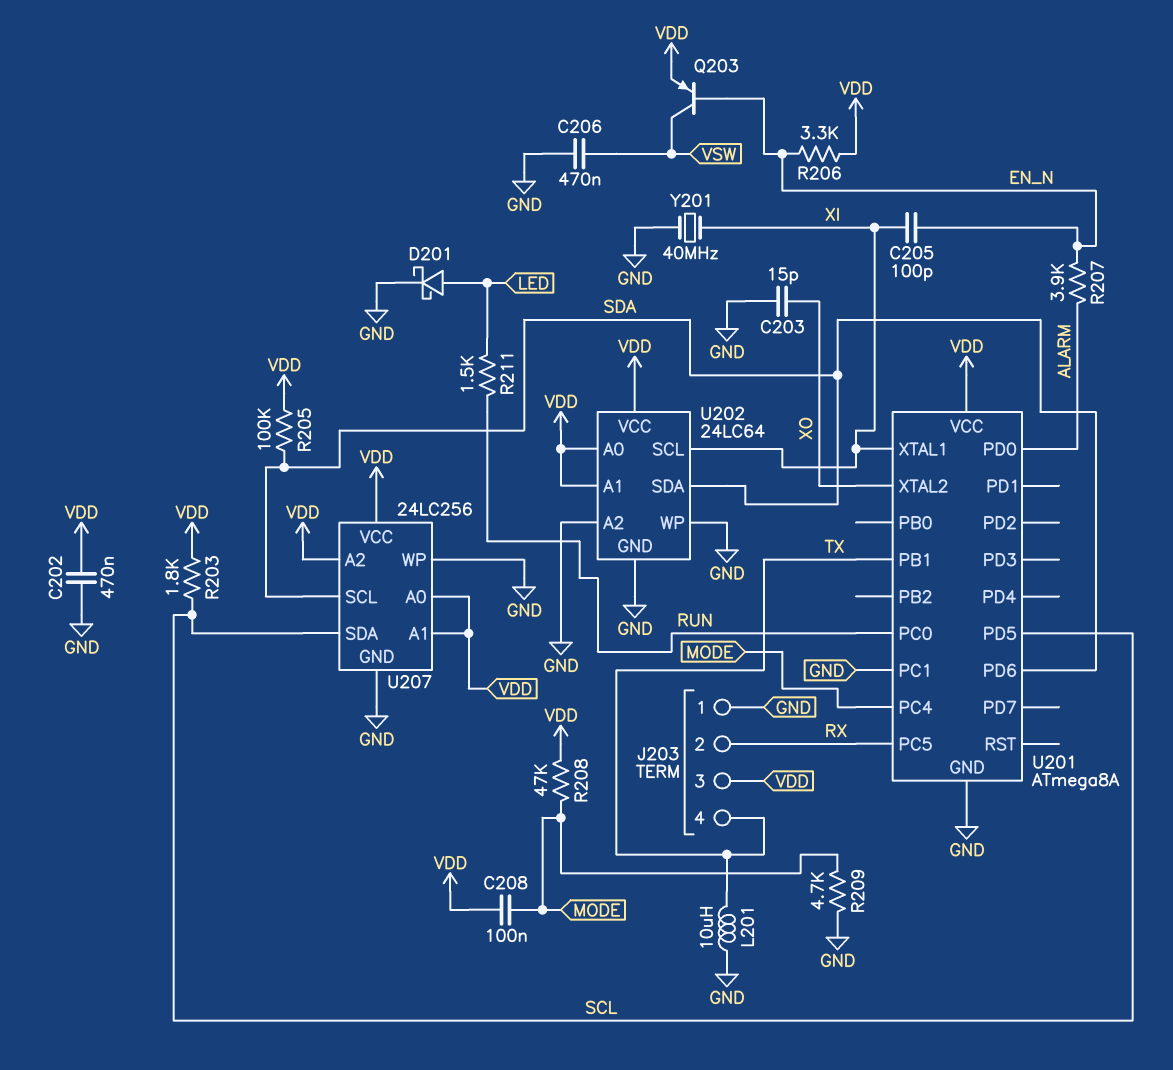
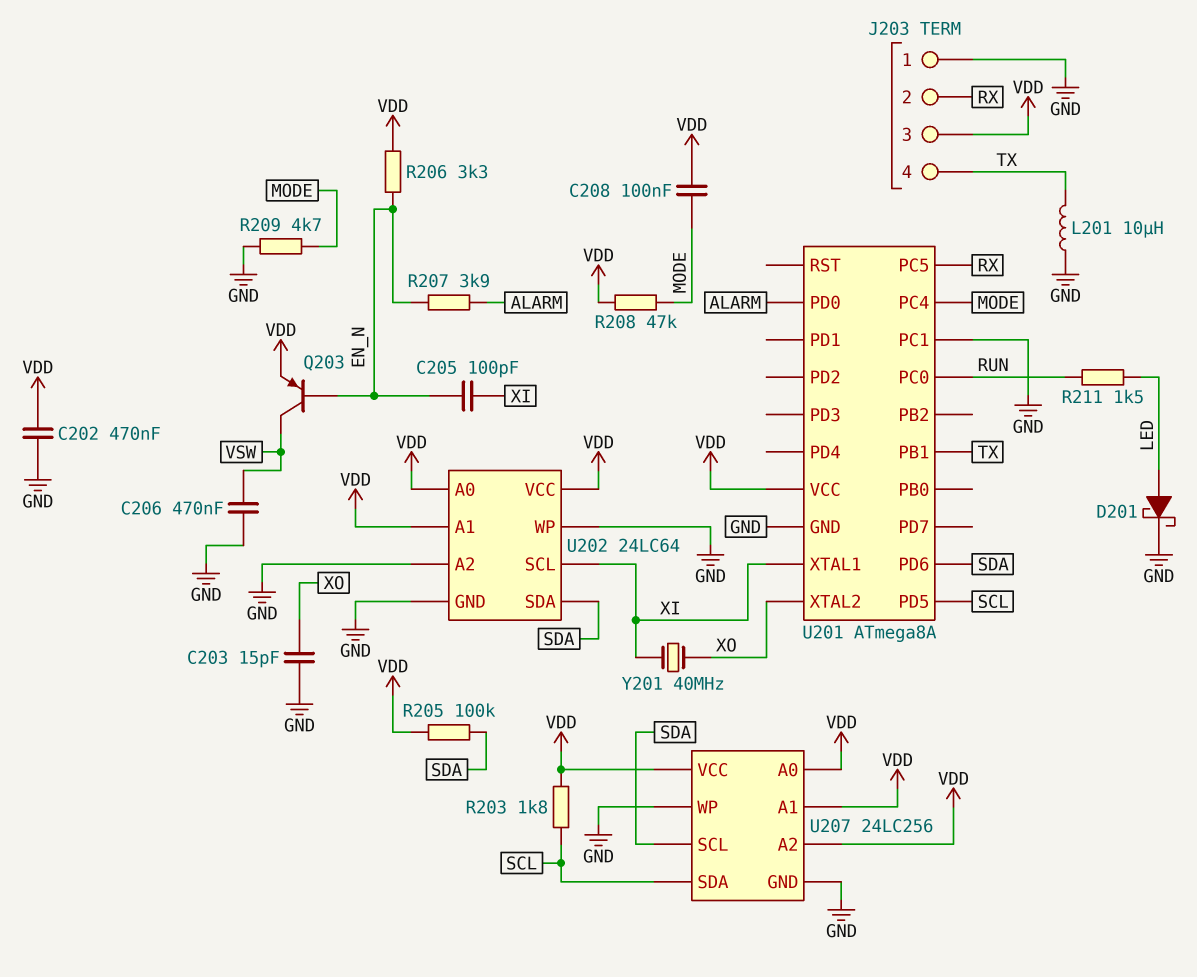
Y201: 40MHz (GND, XI) -> 40MHz (XI, XO)

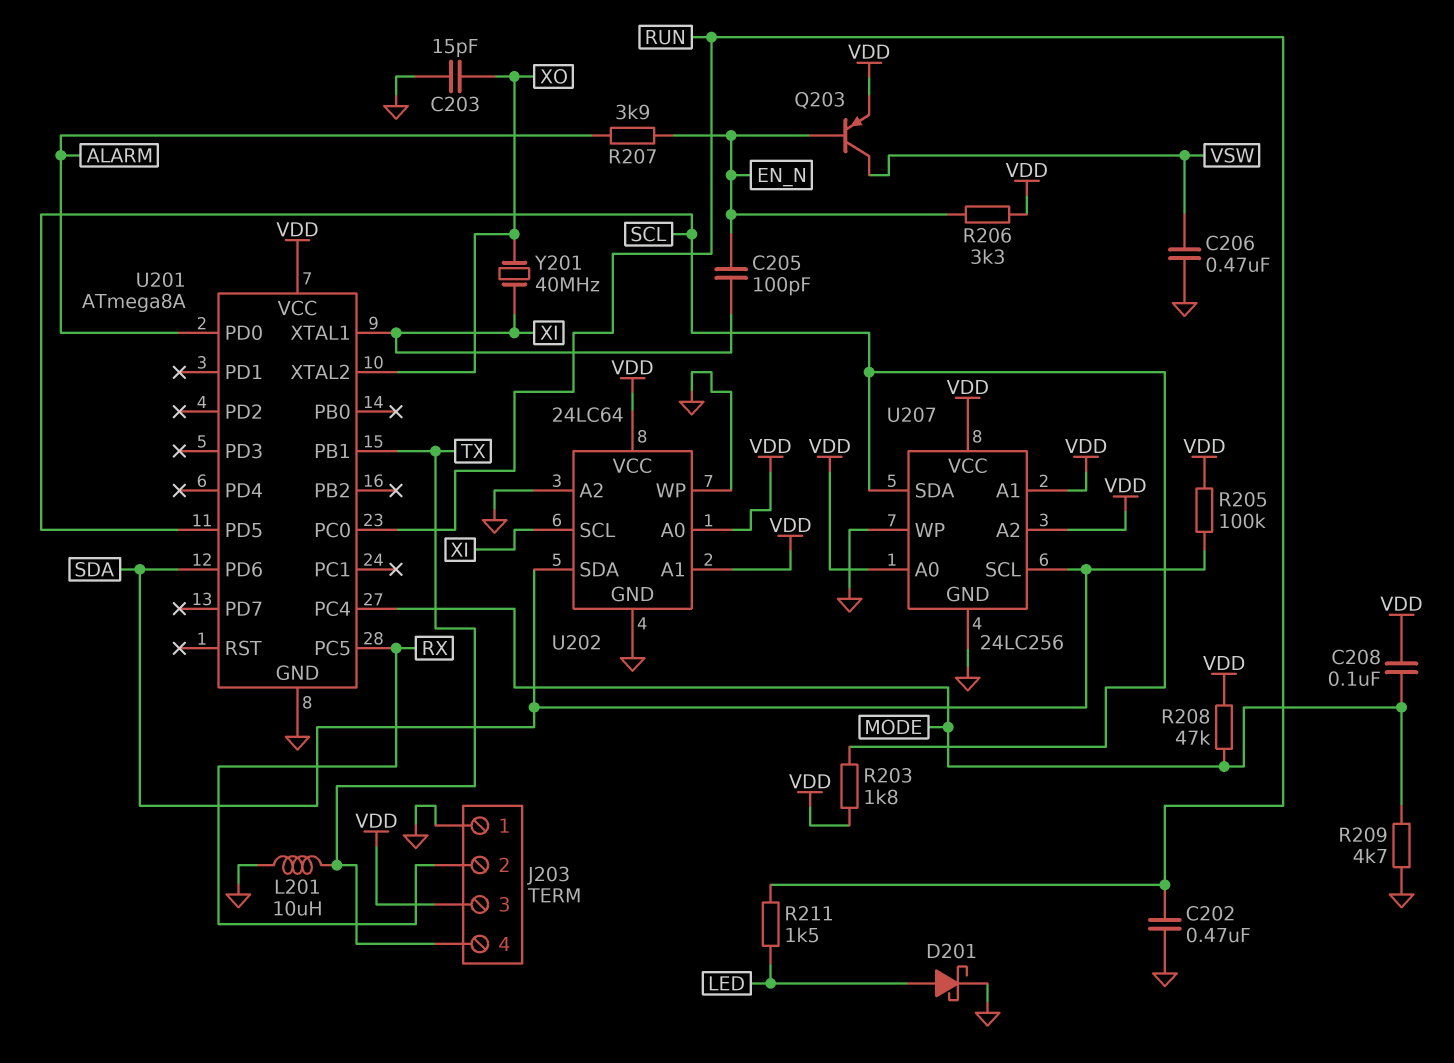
C202: 470nF (GND, VDD) -> 470nF (GND, RUN)
U201 pin PC1: GND -> none

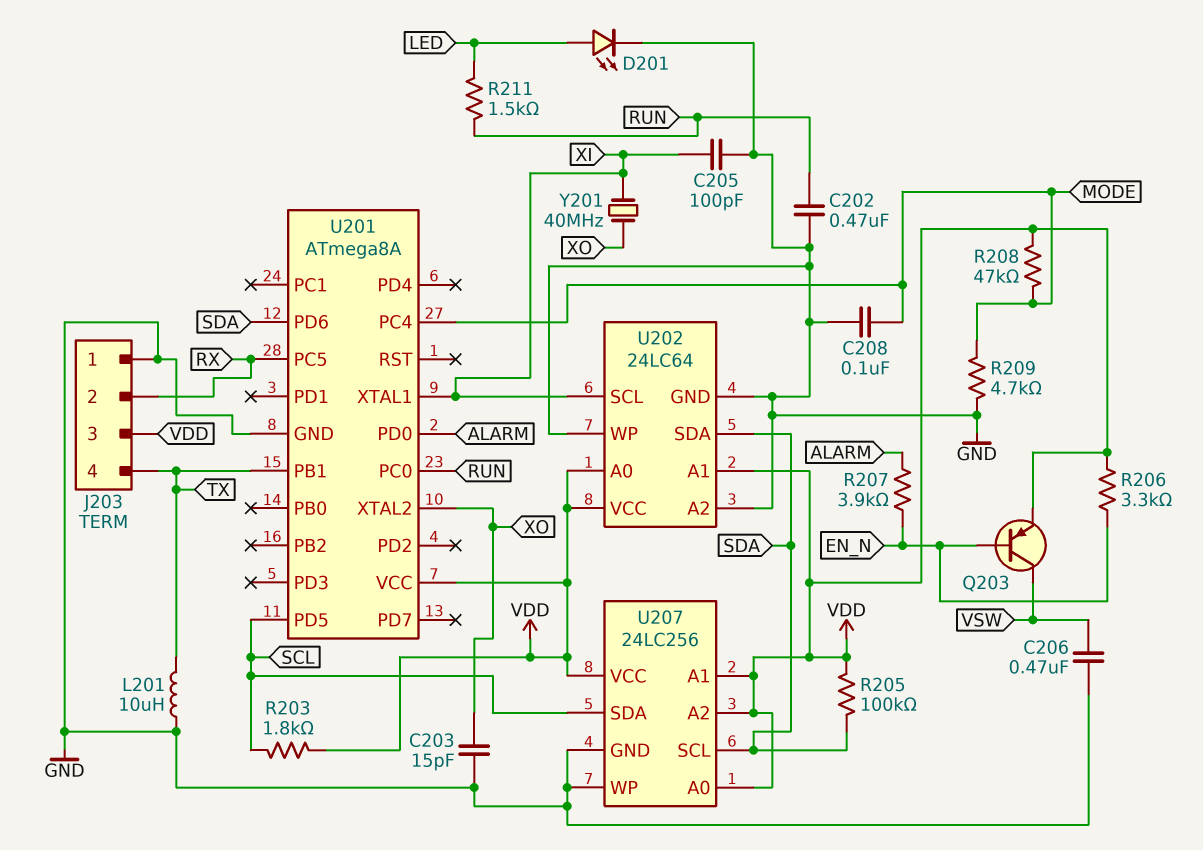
C205: 100pF (EN_N, XI) -> 100pF (GND, XI)
C208: 100nF (MODE, VDD) -> 100nF (GND, MODE)
D201: schottky (A LED, K GND) -> LED (A LED, K GND)

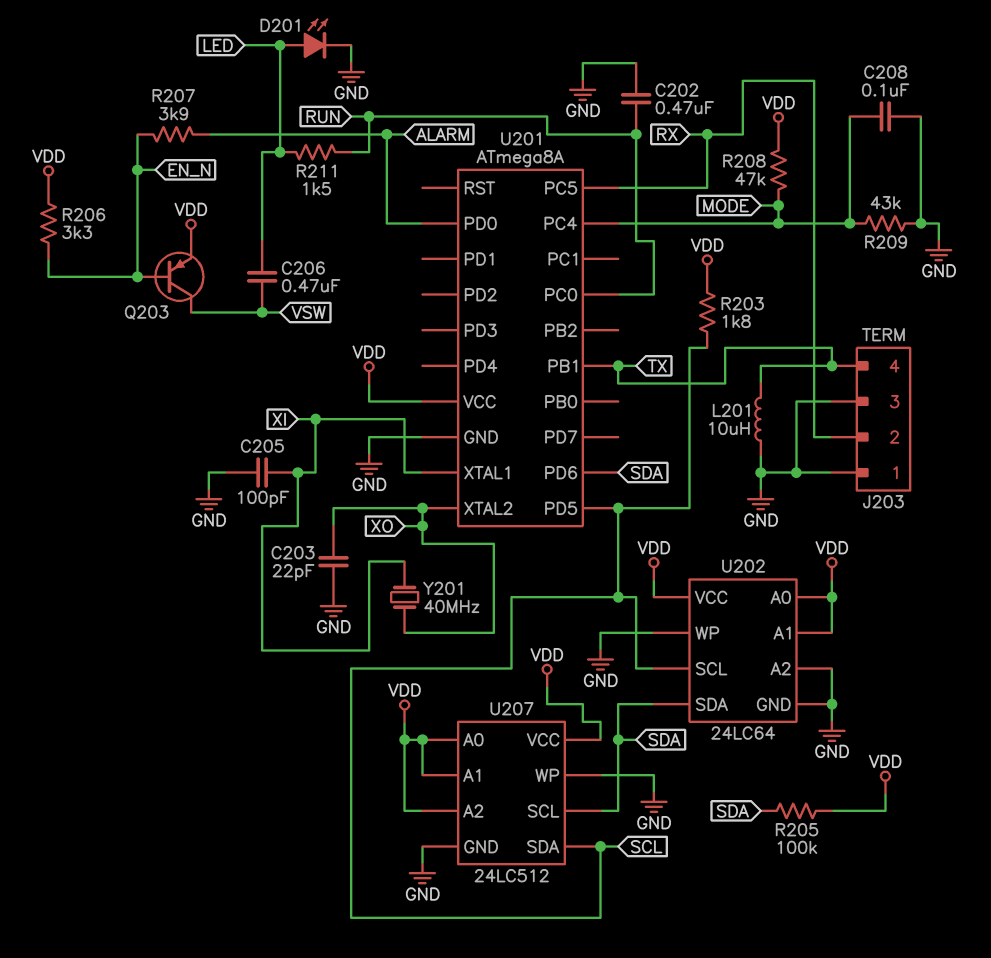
C203: 15pF (GND, XO) -> 22pF (GND, XO)
C206: 470nF (GND, VSW) -> 470nF (LED, VSW)
J203 pin 3: VDD -> GND
R209: 4.7k (GND, MODE) -> 43k (GND, MODE)
U202 pin SCL: XI -> SCL
U207: 24LC256 -> 24LC512

